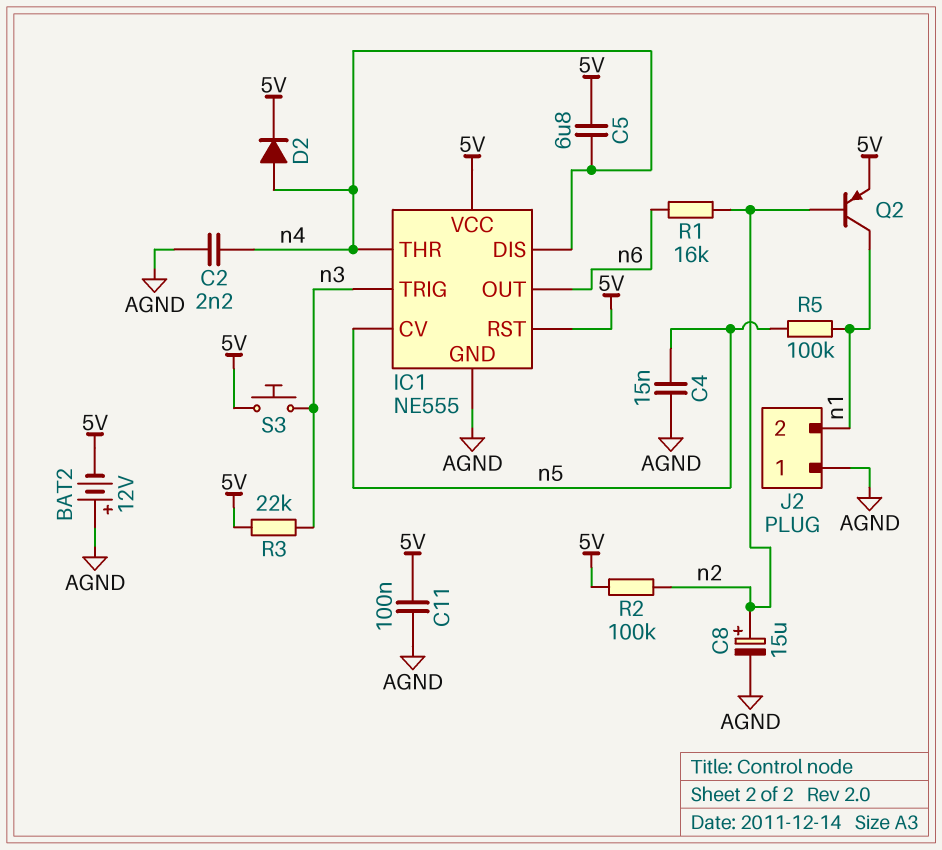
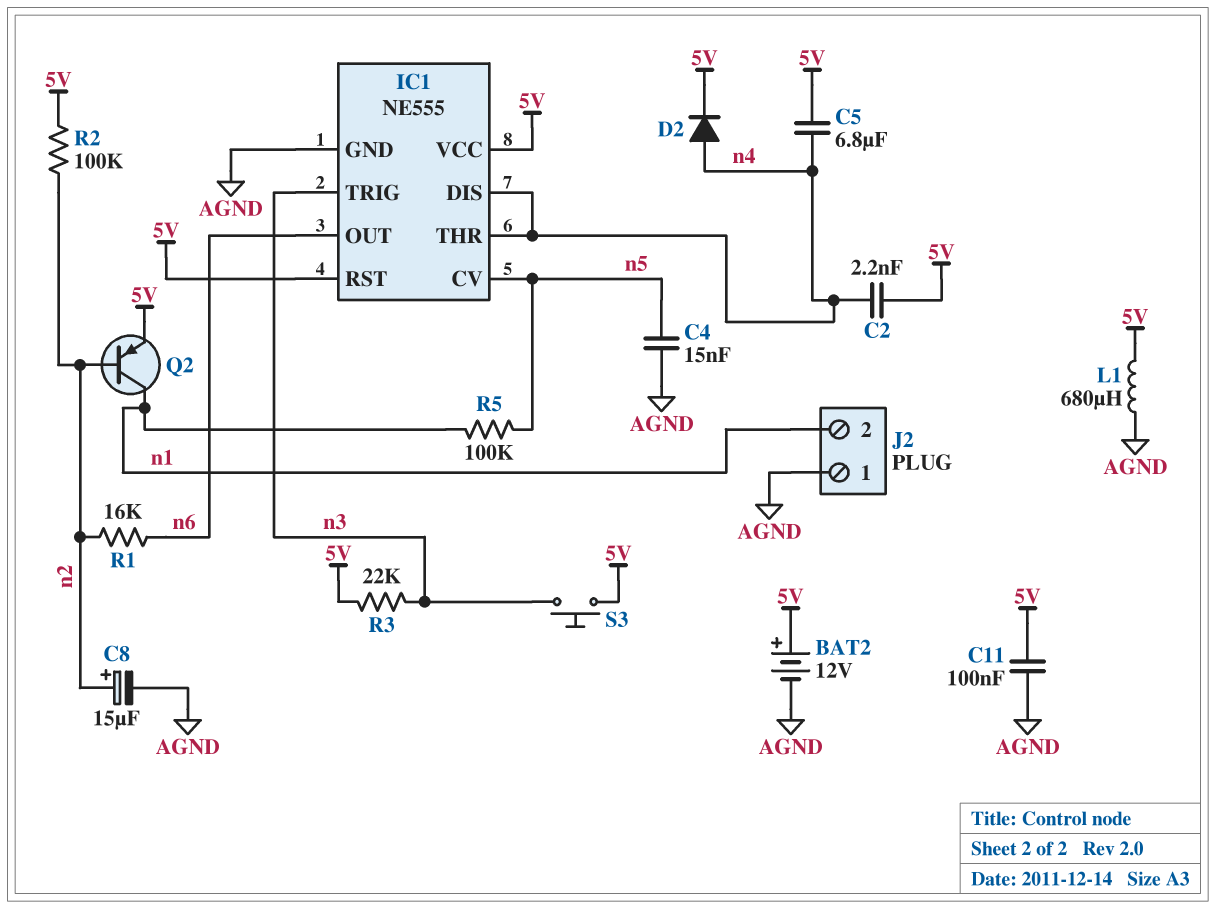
BAT2: 12V (plus AGND, minus 5V) -> 12V (plus 5V, minus AGND)
C2: 2.2nF (AGND, n4) -> 2.2nF (5V, n4)
L1: none -> 680uH (5V, AGND)

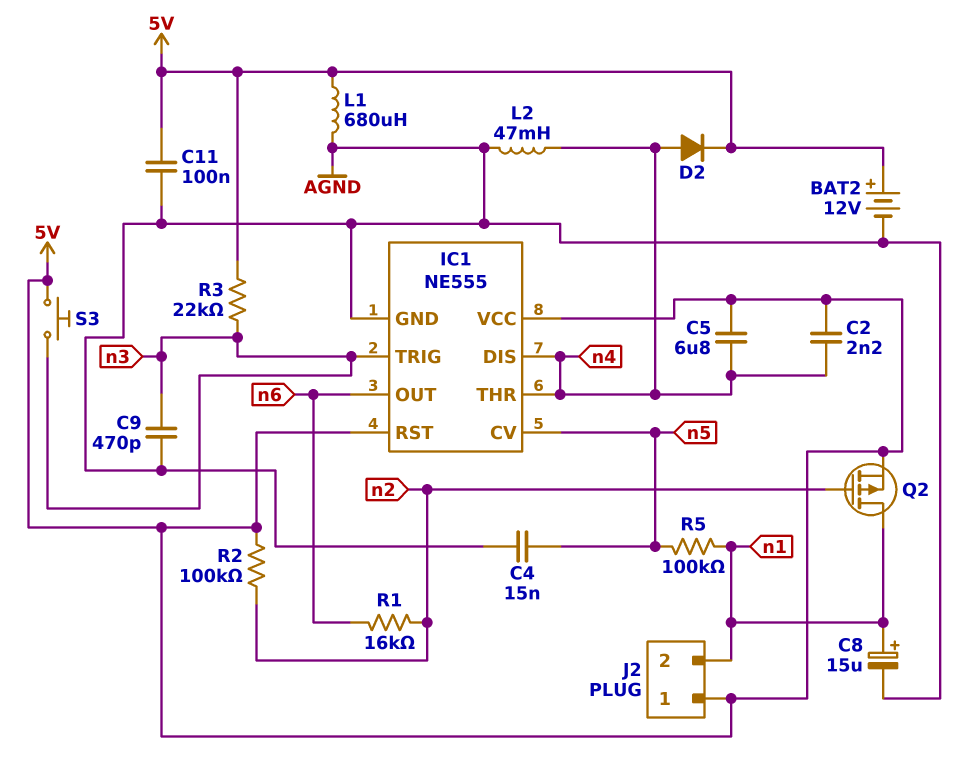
C8: 15uF (plus n2, minus AGND) -> 15uF (plus n1, minus AGND)
C9: none -> 470pF (AGND, n3)
J2 pin 1: AGND -> 5V
L2: none -> 47mH (AGND, n4)
Q2: PNP (B n2, C n1, E 5V) -> PMOS (G n2, D n1, S 5V)

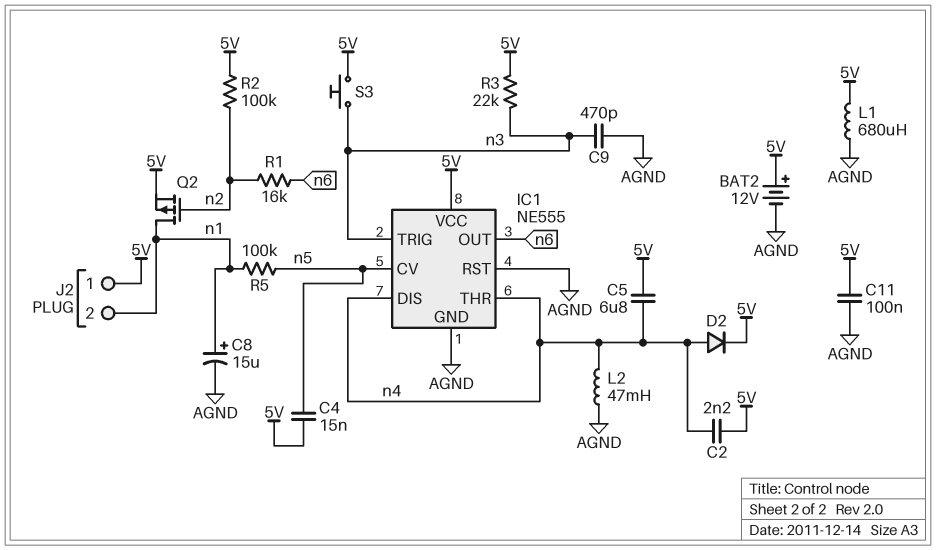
C4: 15nF (AGND, n5) -> 15nF (5V, n5)
IC1 pin RST: 5V -> AGND

